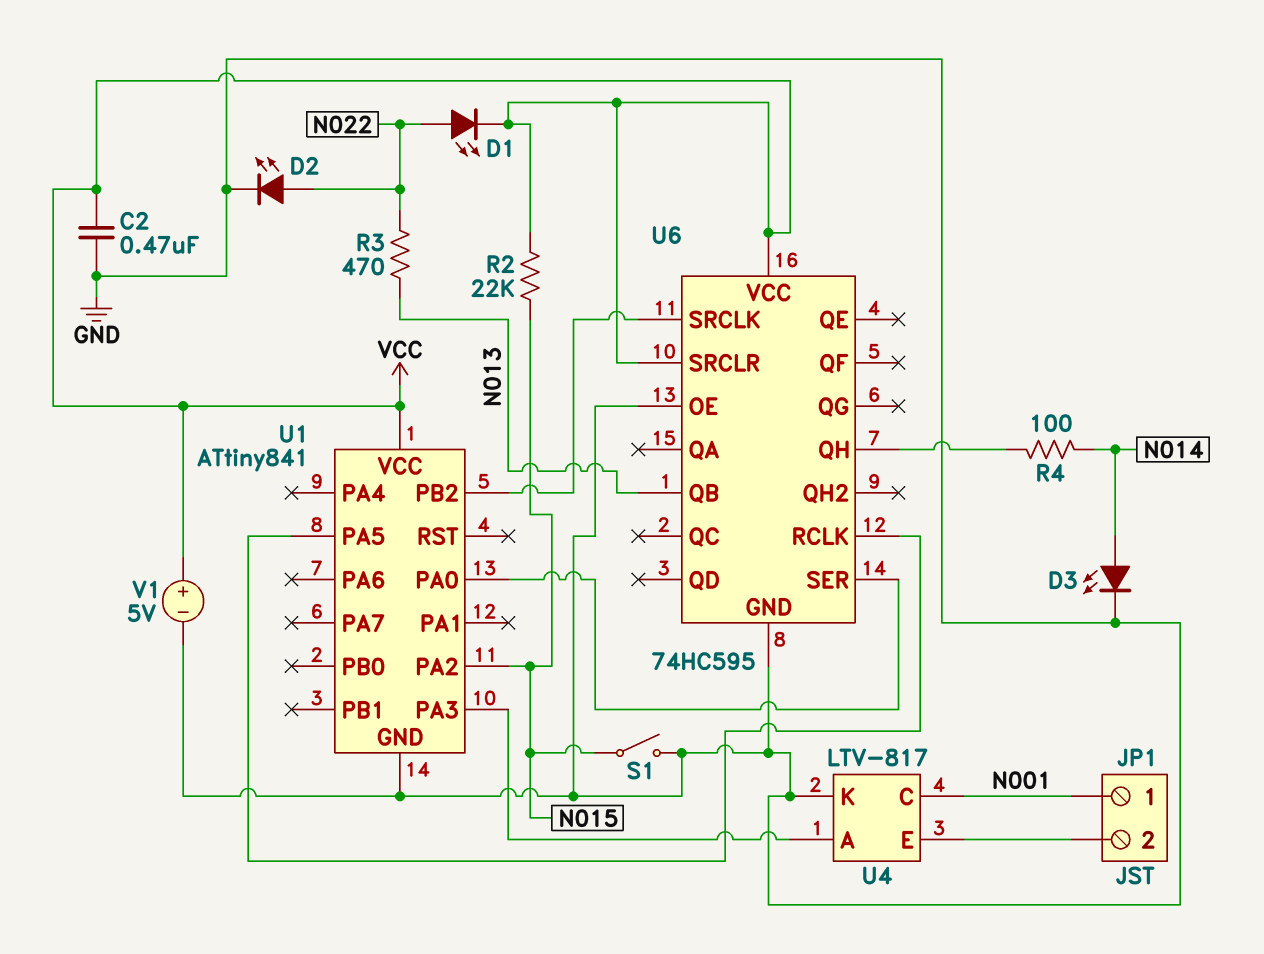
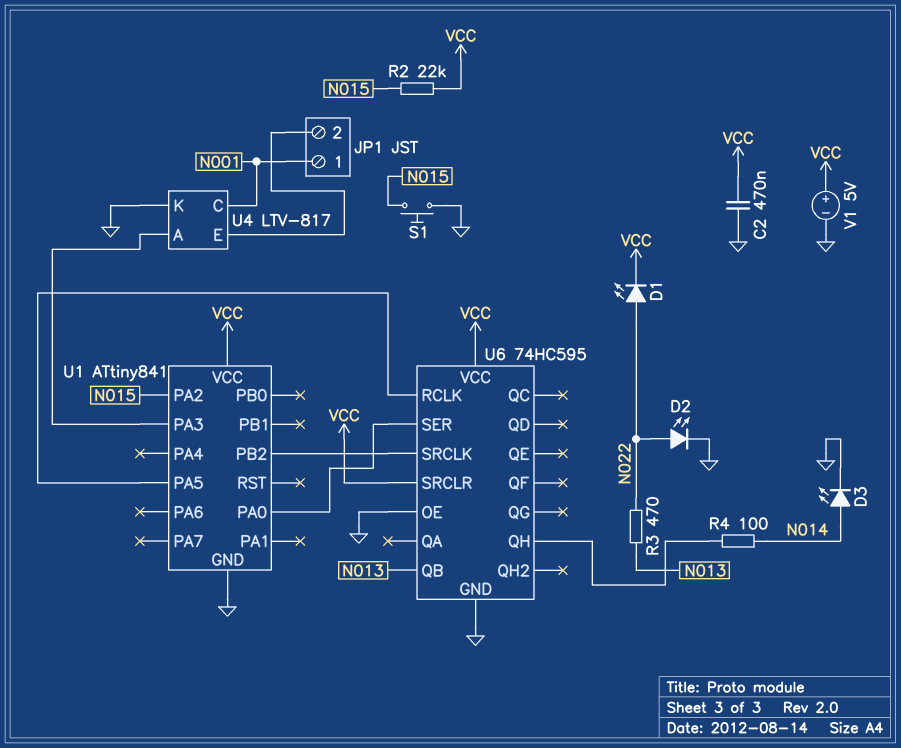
S1: switch (GND, N015) -> button (GND, N015)

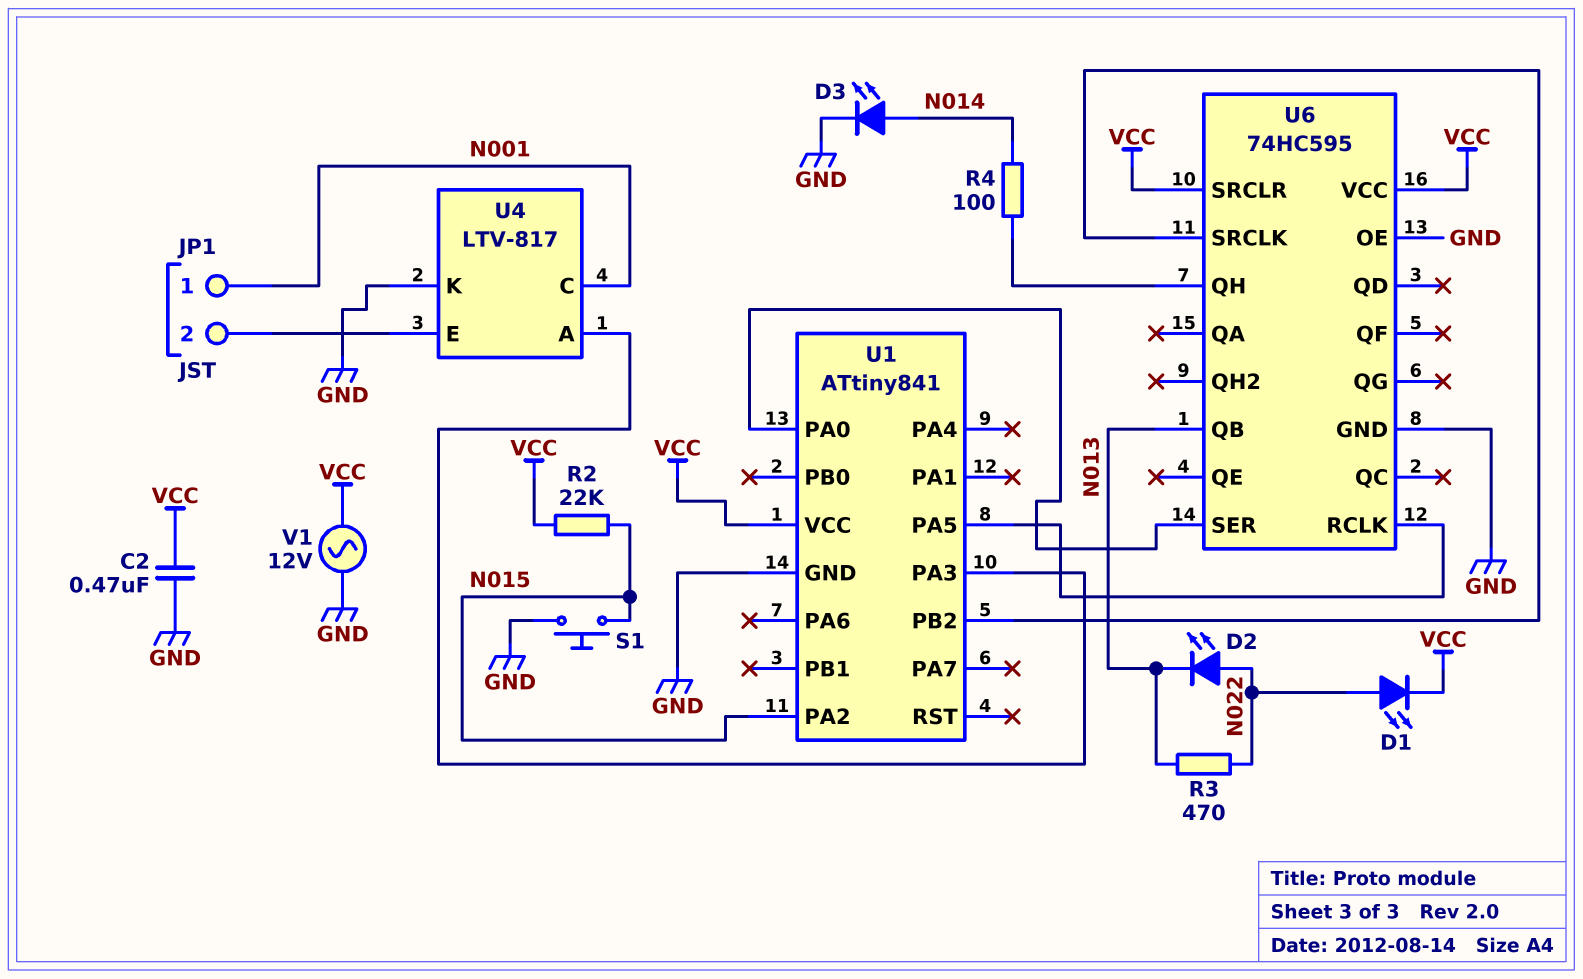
D2: LED (A N022, K GND) -> LED (A N022, K N013)
V1: 5V (plus VCC, minus GND) -> AC 12V (GND, VCC)

